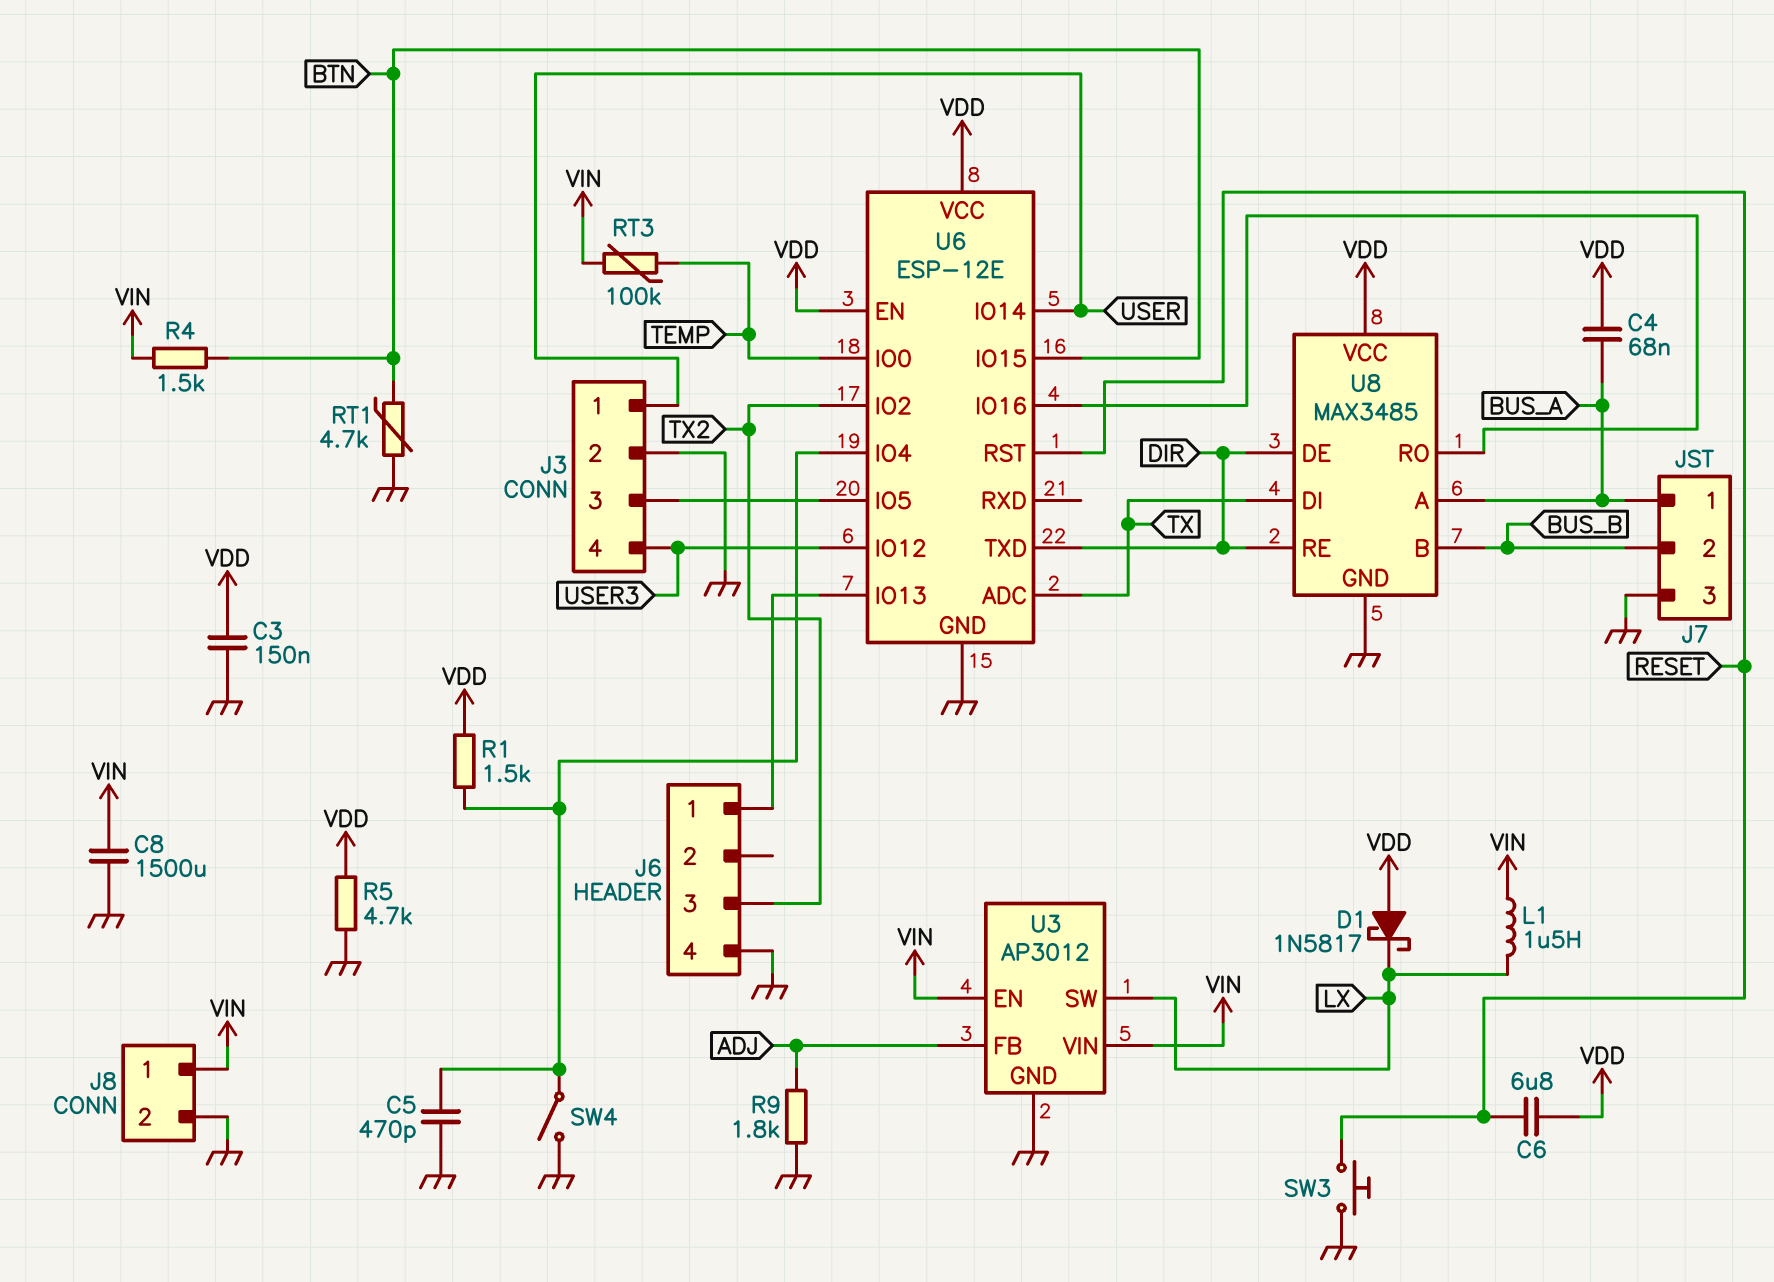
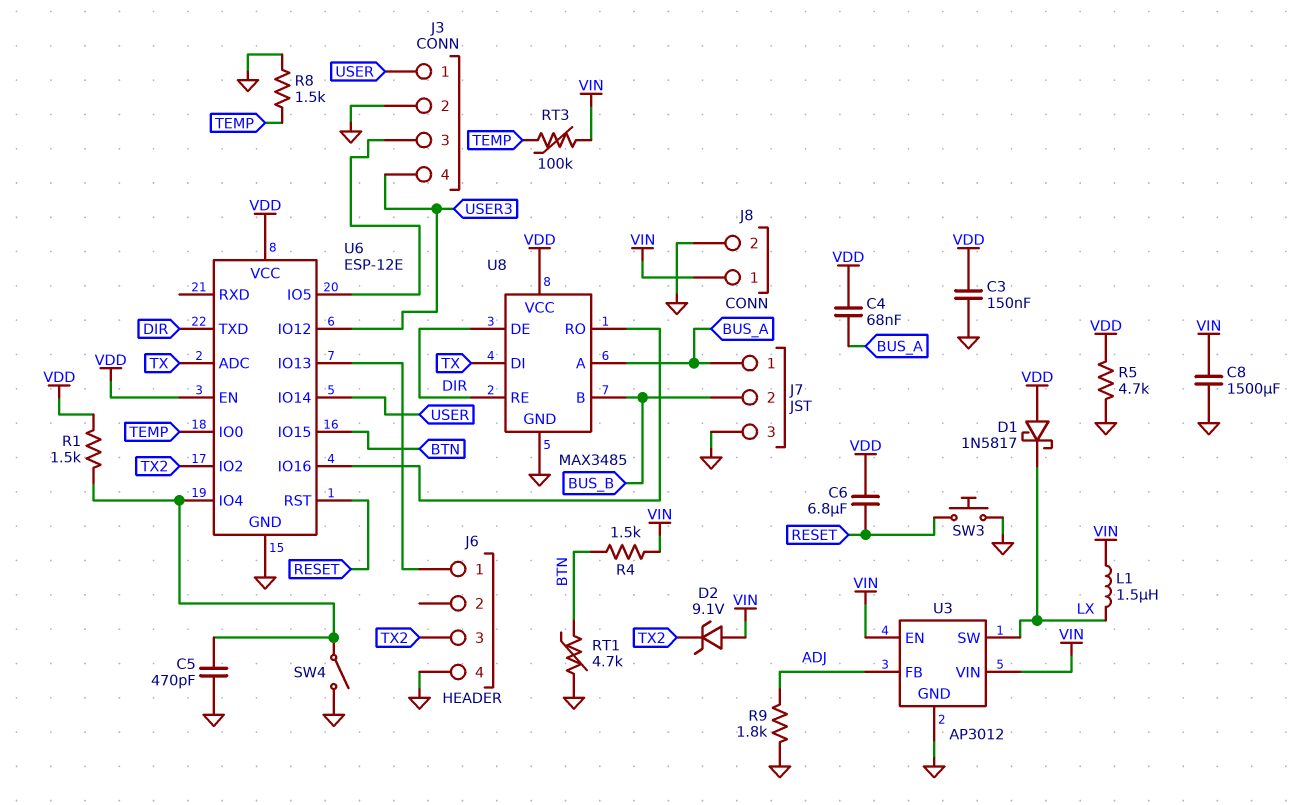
D2: none -> zener 9.1V (A VIN, K TX2)
R8: none -> 1.5k (GND, TEMP)

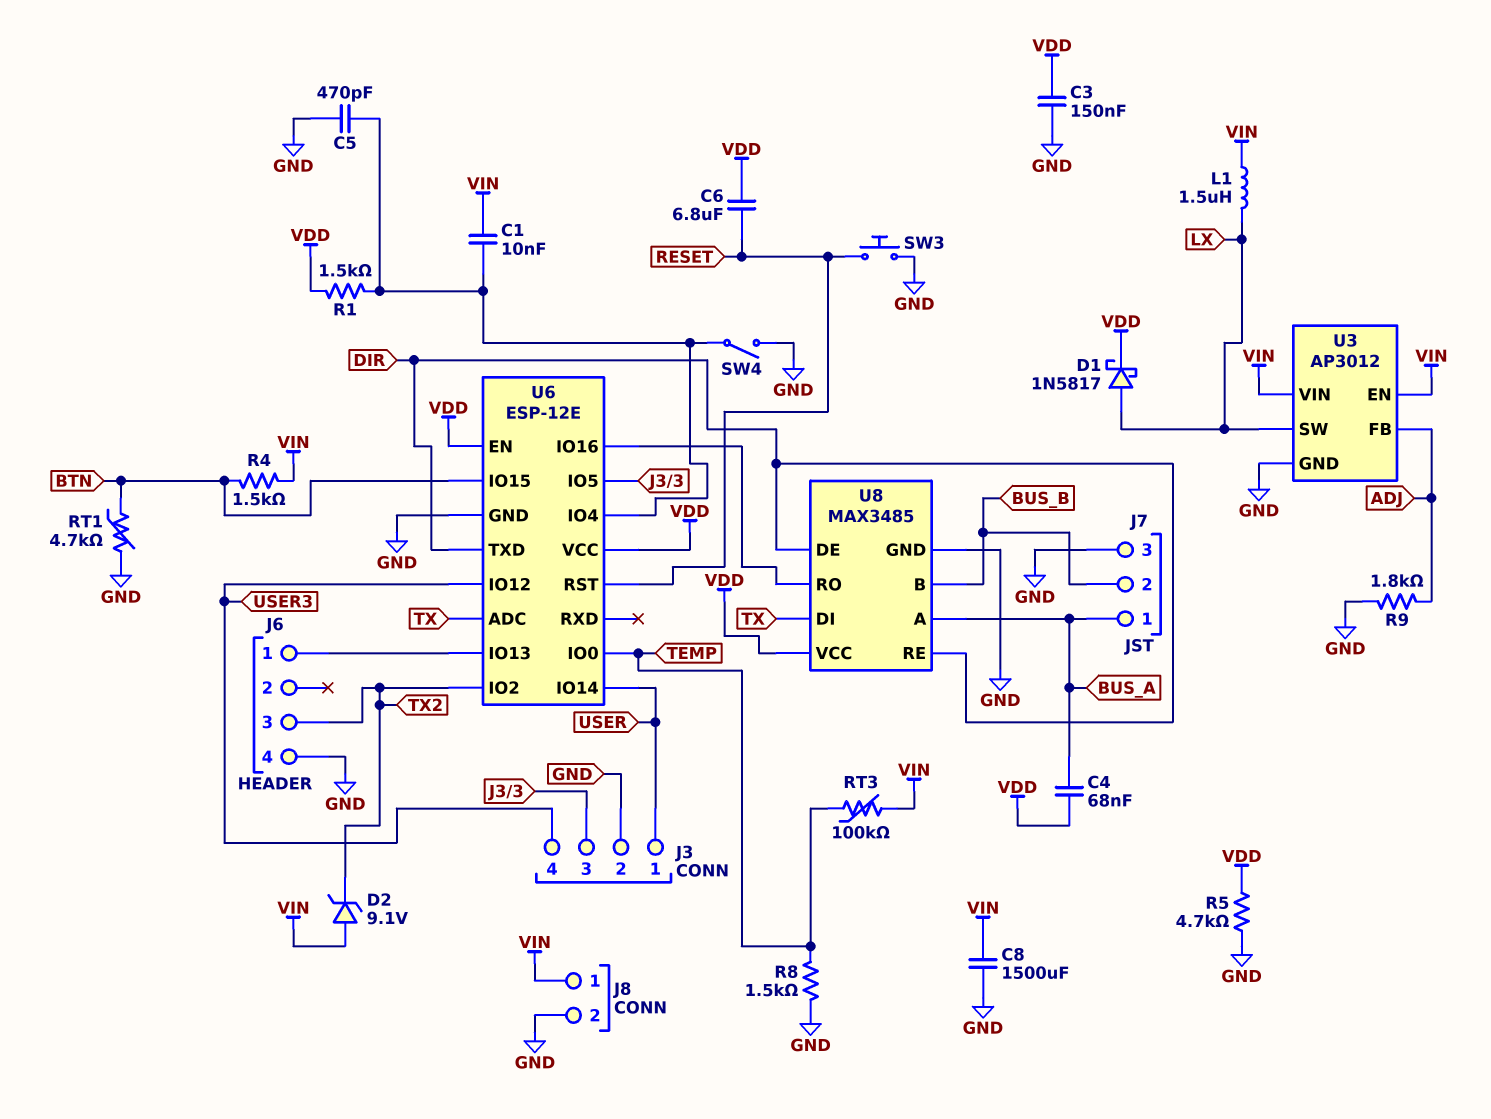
C1: none -> 10nF (U6/IO4, VIN)
D1: schottky 1N5817 (A VDD, K LX) -> schottky 1N5817 (A LX, K VDD)

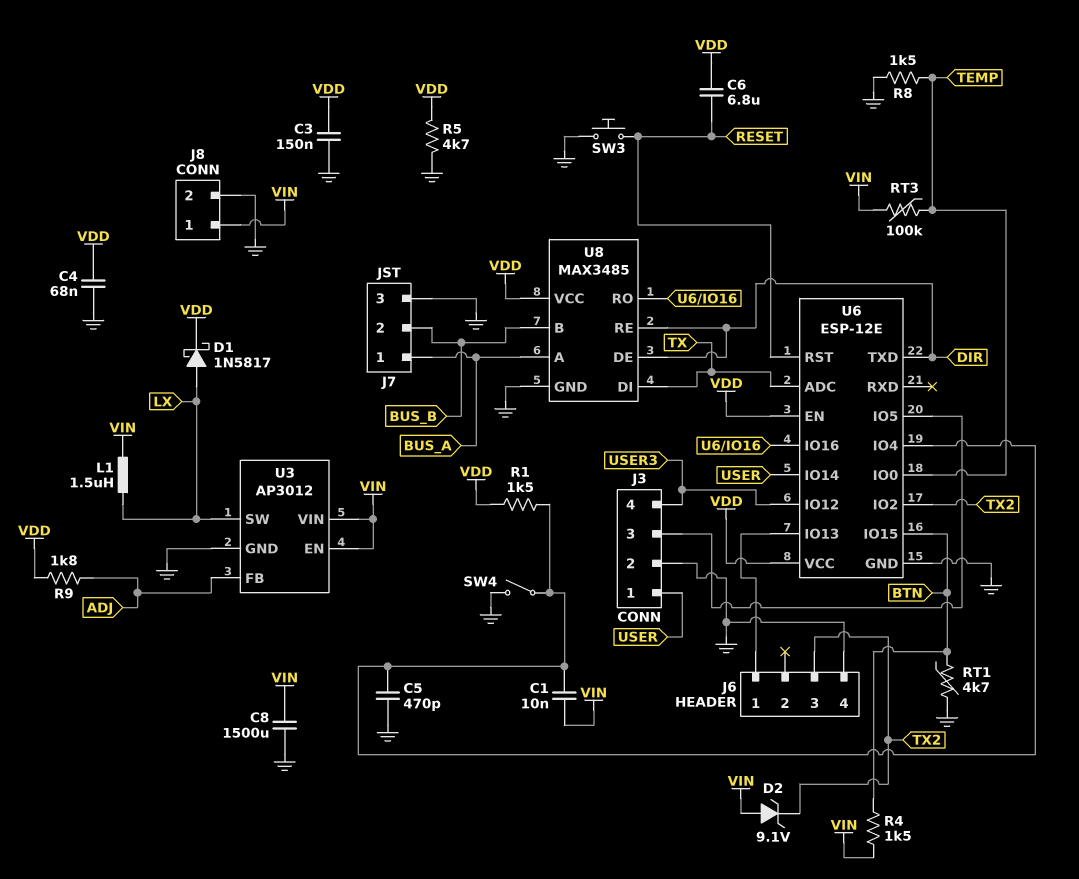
C4: 68nF (BUS_A, VDD) -> 68nF (GND, VDD)
R9: 1.8k (ADJ, GND) -> 1.8k (ADJ, VDD)

